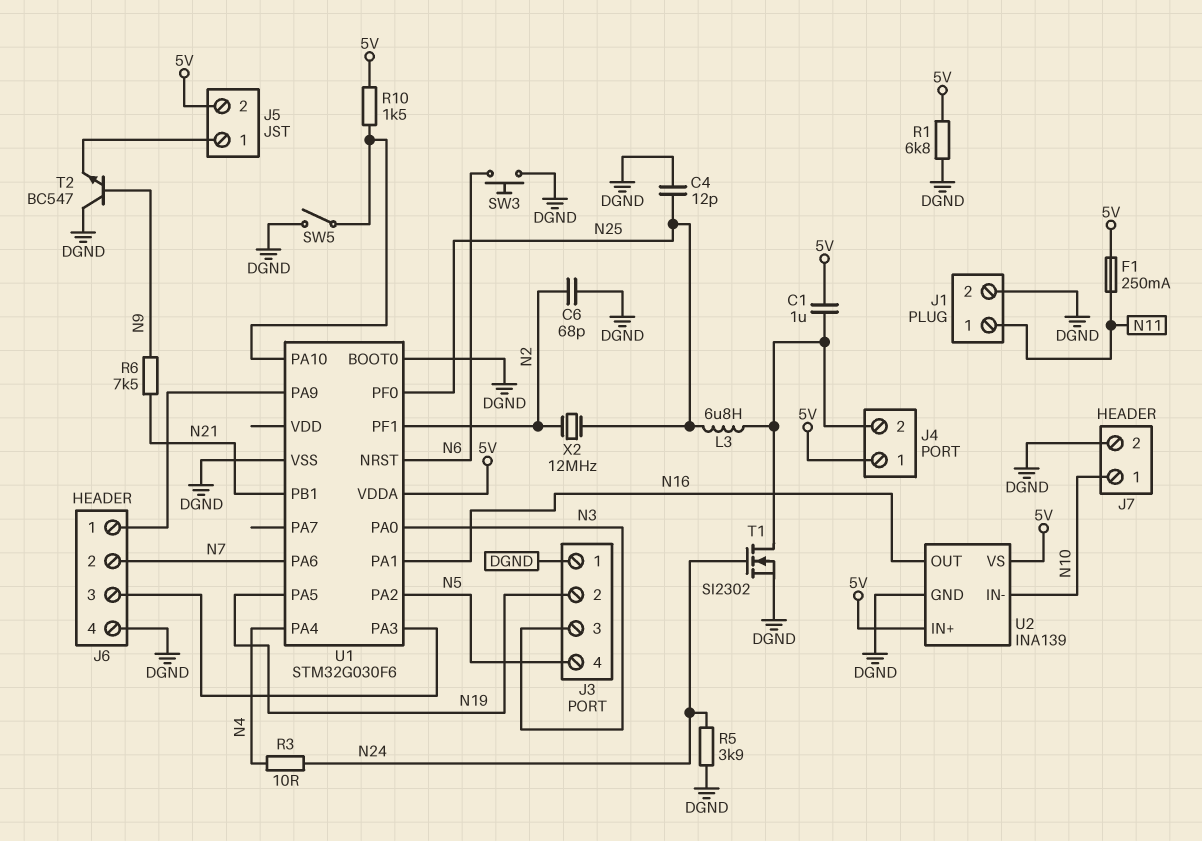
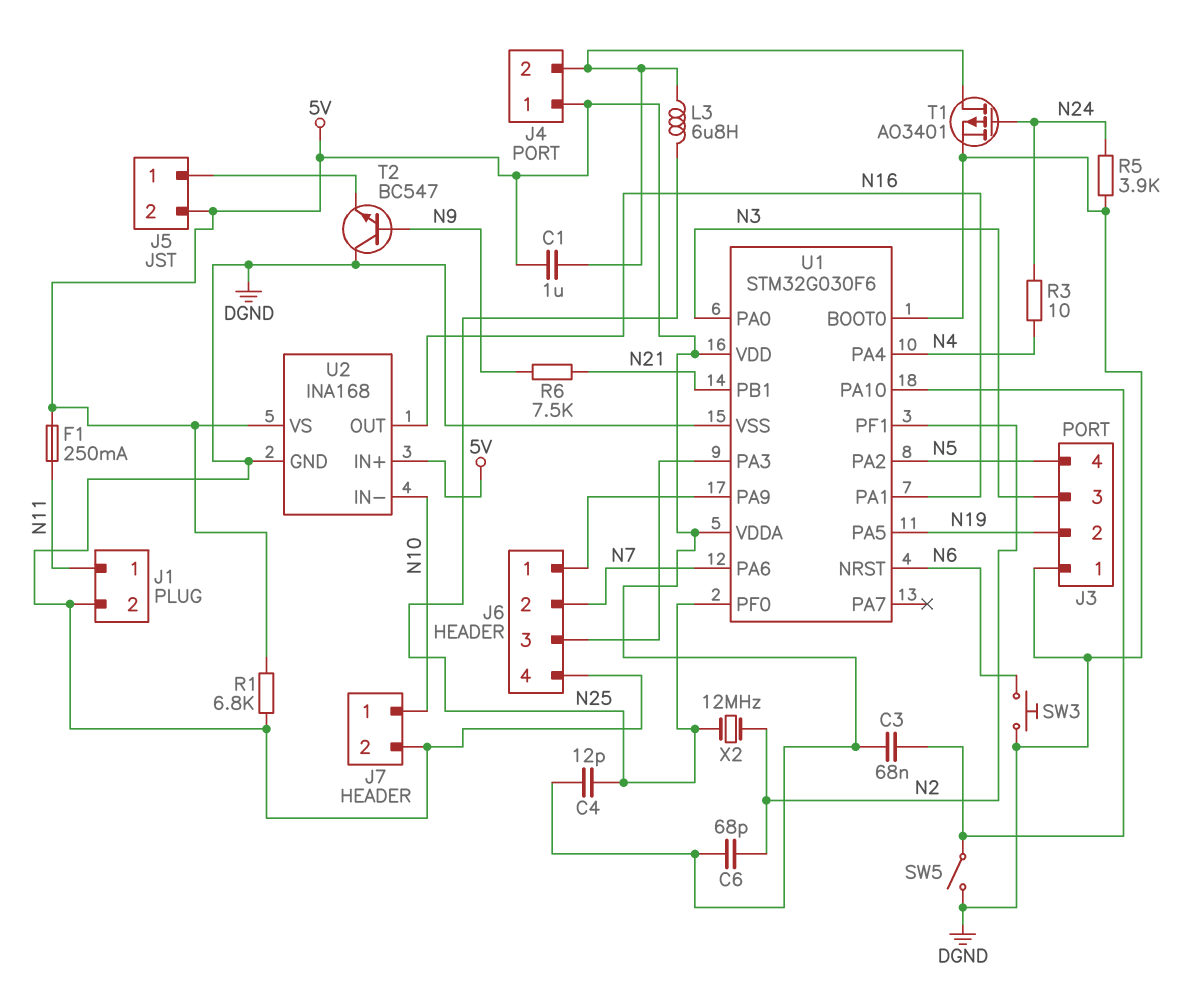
C3: none -> 68nF (5V, U1/PA10)
C4: 12pF (DGND, N25) -> 12pF (5V, N25)
C6: 68pF (DGND, N2) -> 68pF (5V, N2)
R10: 1.5k (5V, U1/PA10) -> none
T1: NMOS SI2302 (G N24, D J4/2, S DGND) -> PMOS AO3401 (G N24, D J4/2, S DGND)
U1 pin VDD: none -> 5V
U2: INA139 -> INA168

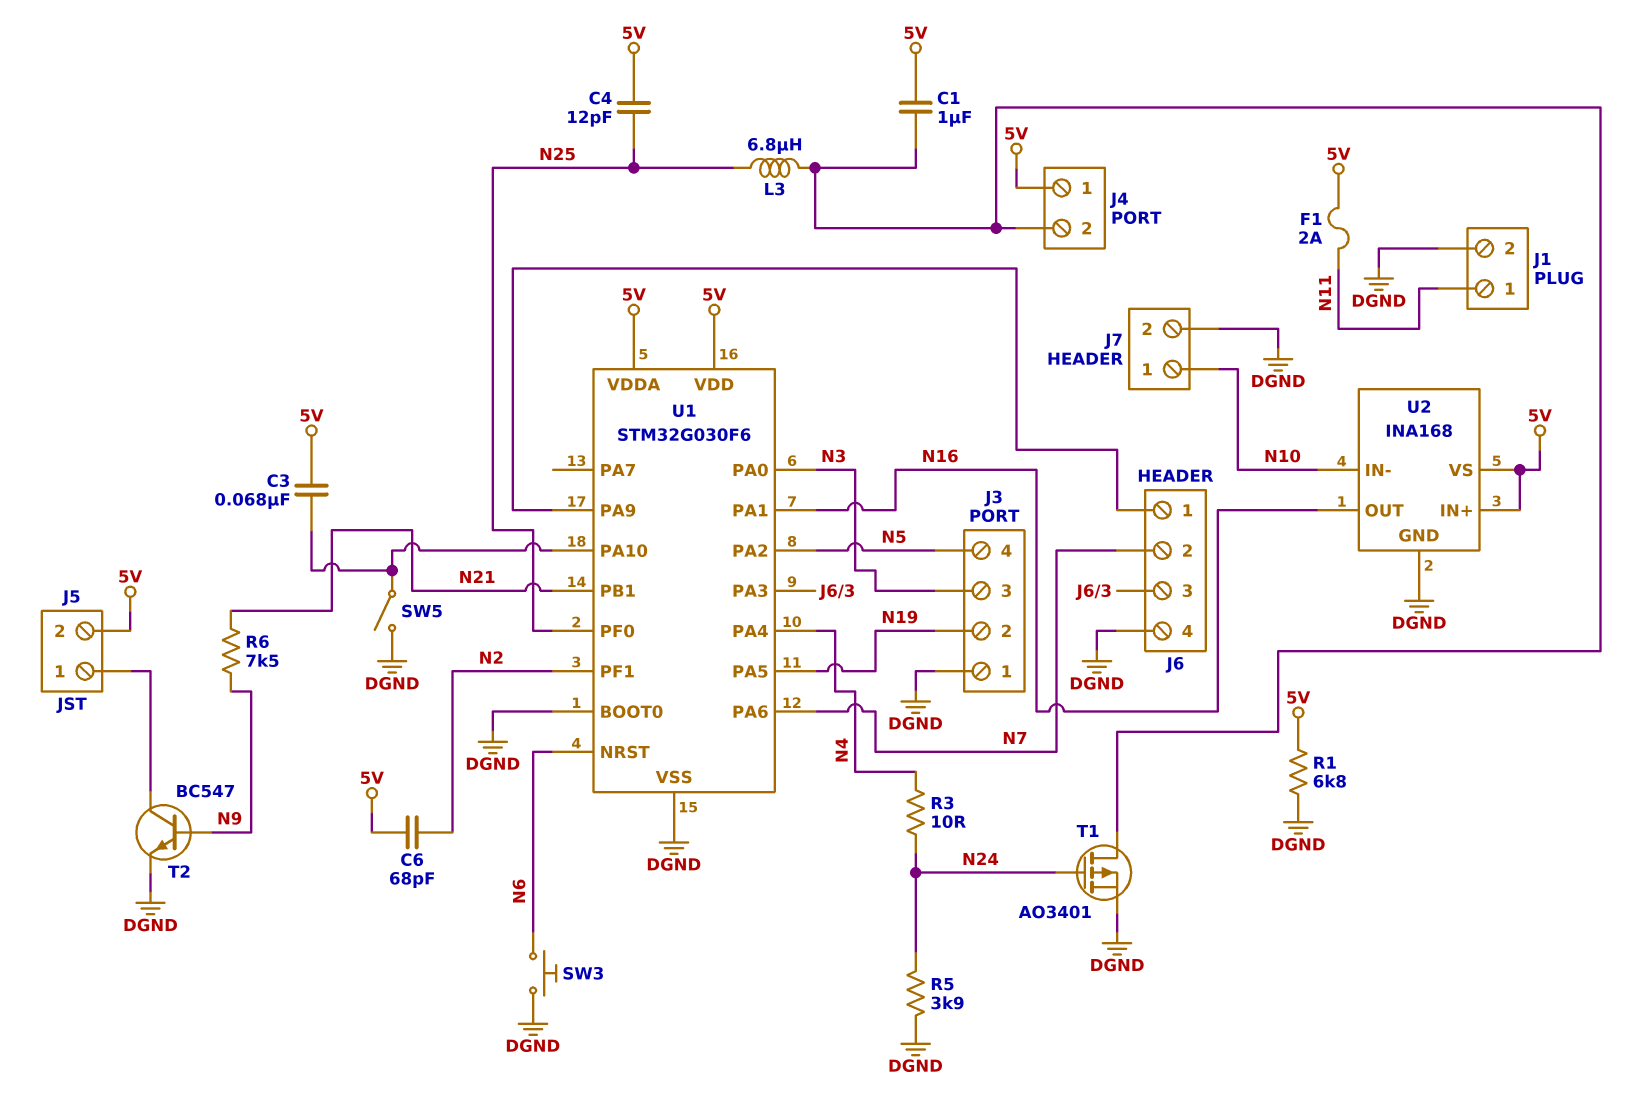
F1: 250mA (5V, N11) -> 2A (5V, N11)
T2: NPN BC547 (B N9, C DGND, E J5/1) -> NPN BC547 (B N9, C J5/1, E DGND)
X2: 12MHz (N2, N25) -> none

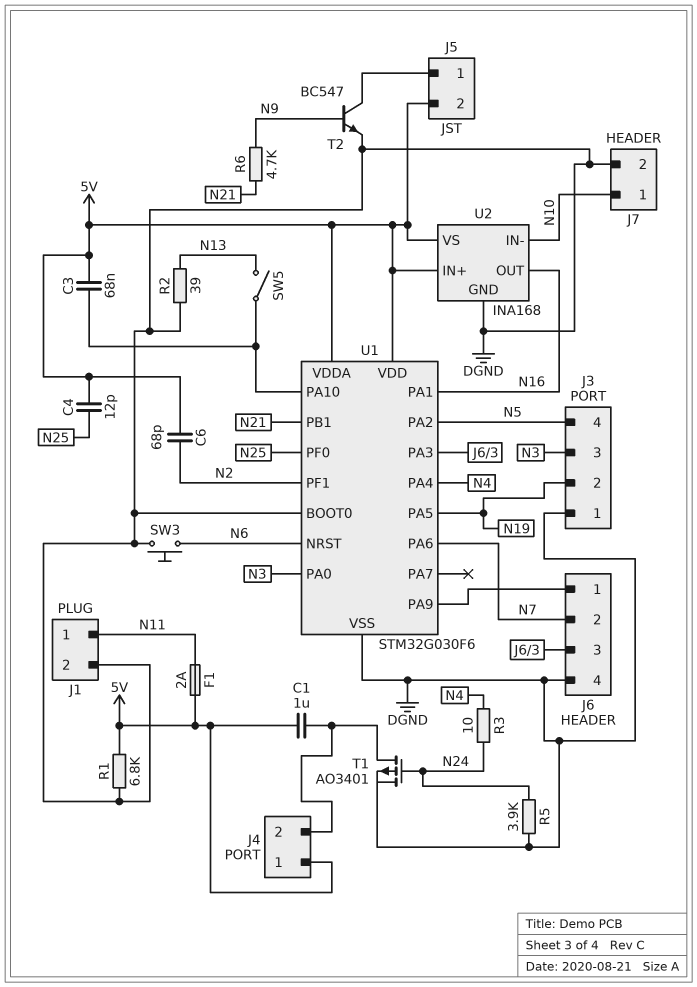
L3: 6.8uH (J4/2, N25) -> none
R2: none -> 39 (DGND, N13)
R6: 7.5k (N9, N21) -> 4.7k (N9, N21)
SW5: switch (DGND, U1/PA10) -> switch (N13, U1/PA10)

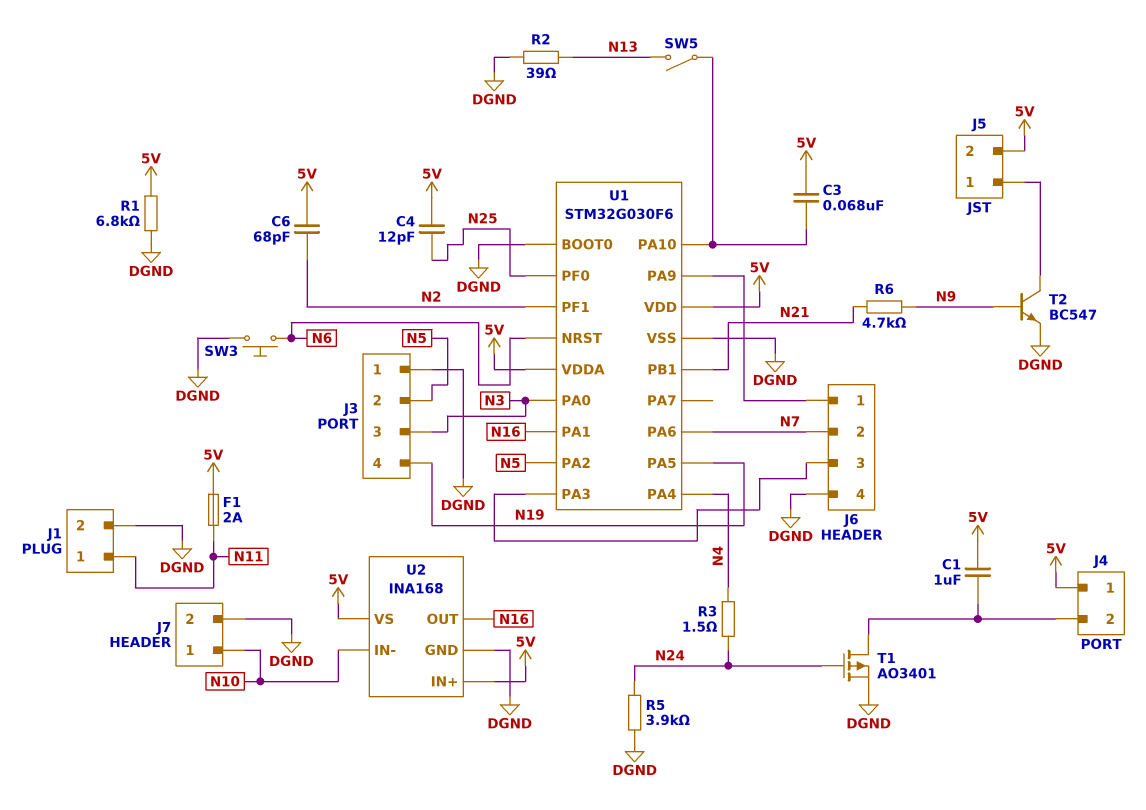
J3 pin 2: N19 -> N5
J3 pin 4: N5 -> N19
R3: 10 (N4, N24) -> 1.5 (N4, N24)

